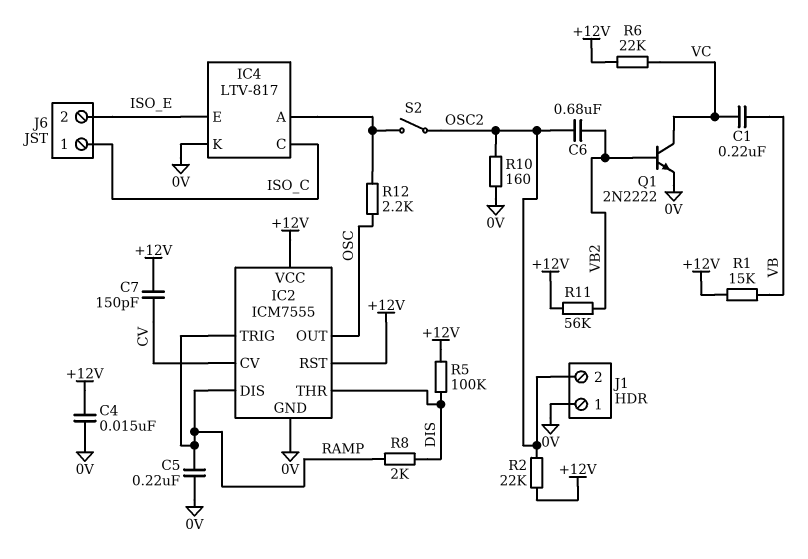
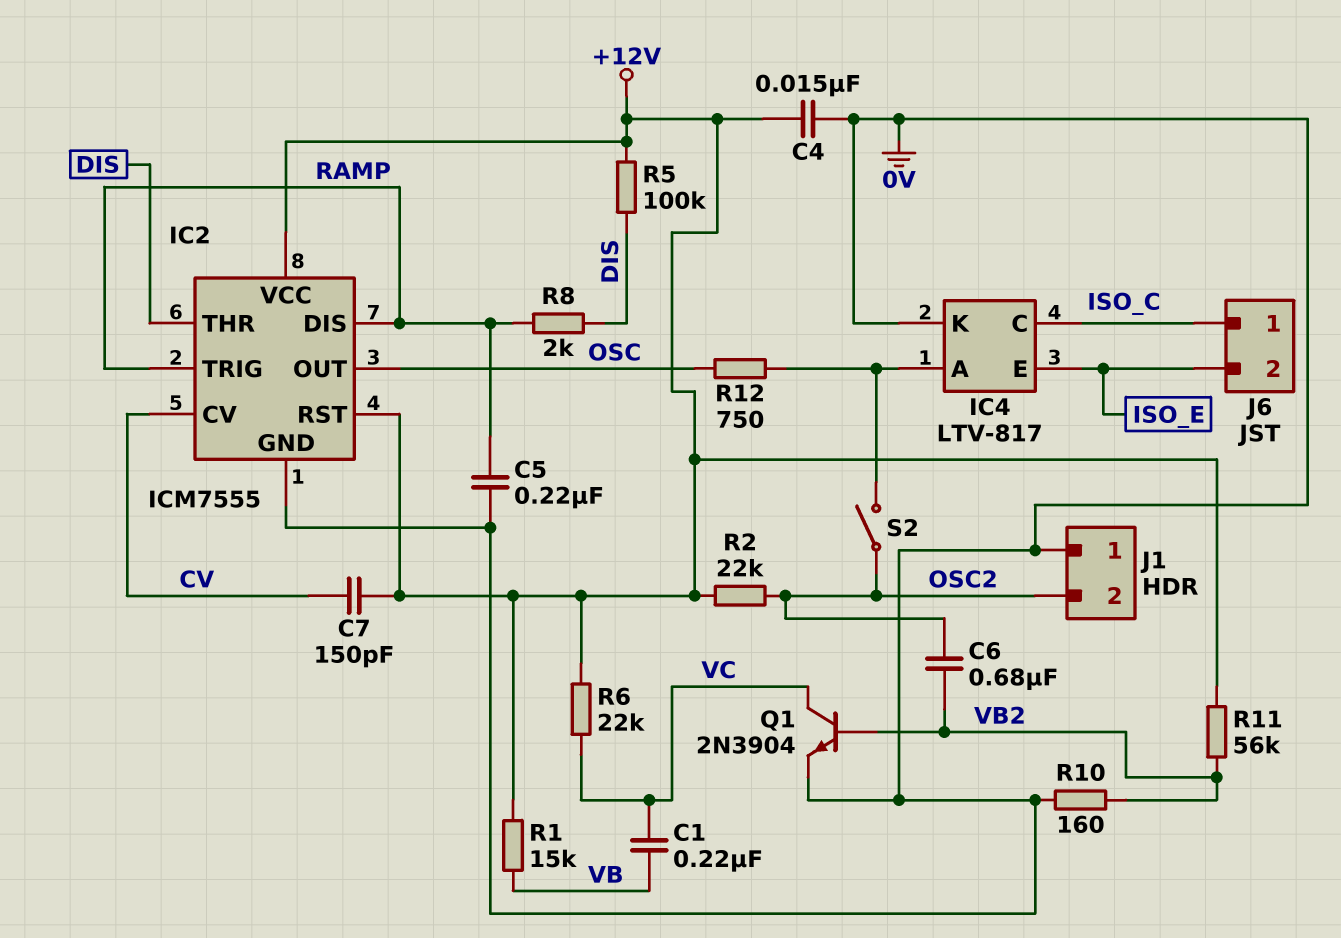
Q1: NPN 2N2222 (B VB2, C VC, E 0V) -> NPN 2N3904 (B VB2, C VC, E 0V)
R10: 160 (0V, OSC2) -> 160 (0V, VB2)
R12: 2.2k (IC4/A, OSC) -> 750 (IC4/A, OSC)

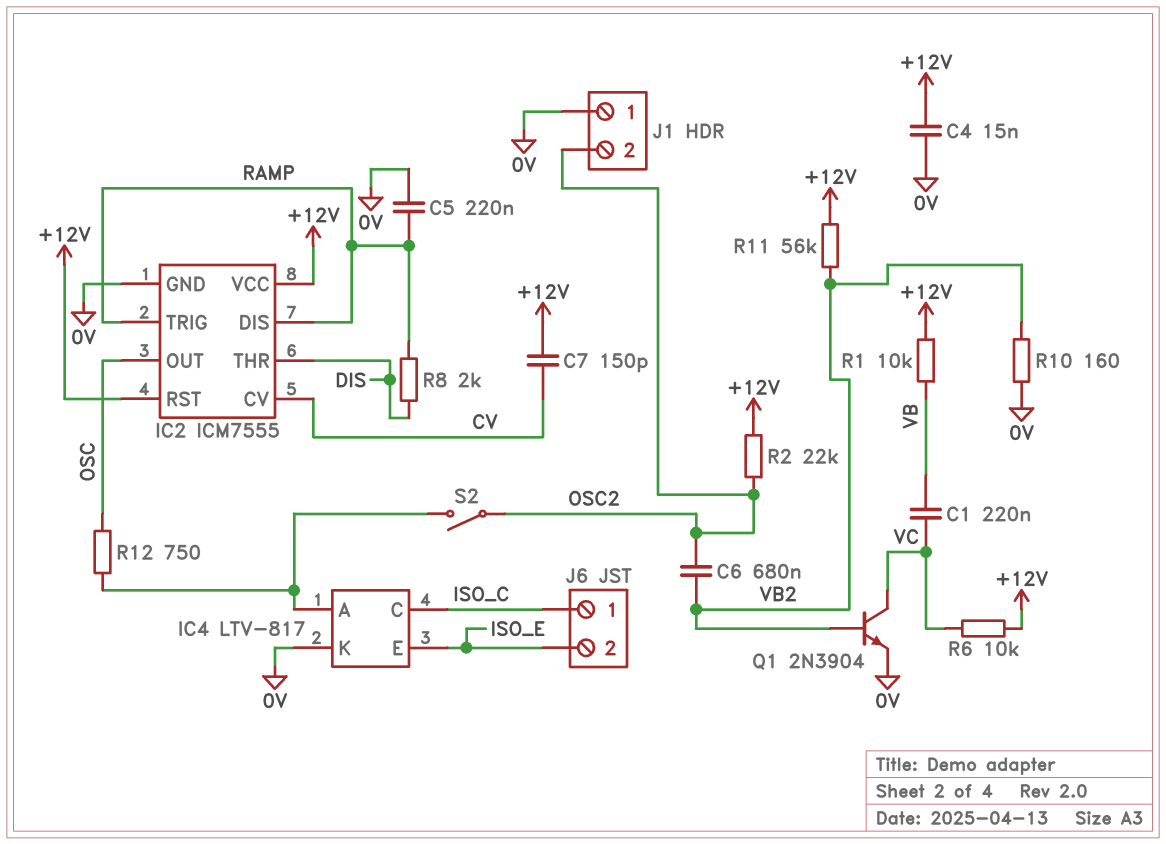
R1: 15k (+12V, VB) -> 10k (+12V, VB)
R5: 100k (+12V, DIS) -> none
R6: 22k (+12V, VC) -> 10k (+12V, VC)

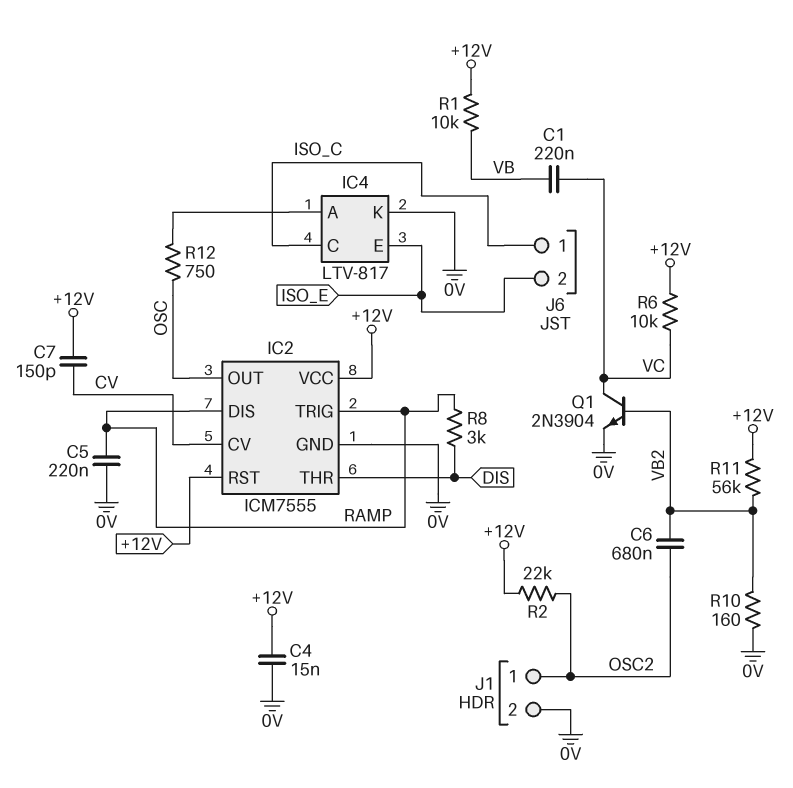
J1 pin 1: 0V -> OSC2
J1 pin 2: OSC2 -> 0V
R8: 2k (DIS, RAMP) -> 3k (DIS, RAMP)
S2: switch (IC4/A, OSC2) -> none

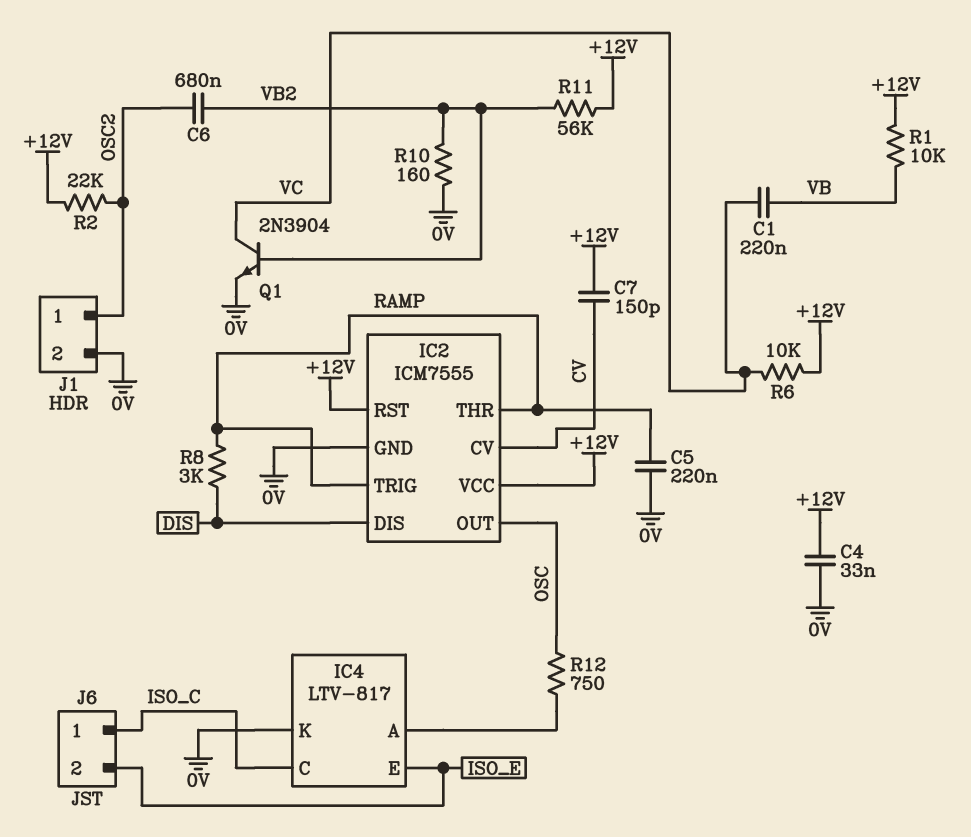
C4: 15nF (+12V, 0V) -> 33nF (+12V, 0V)
IC2 pin DIS: RAMP -> DIS
IC2 pin THR: DIS -> RAMP

